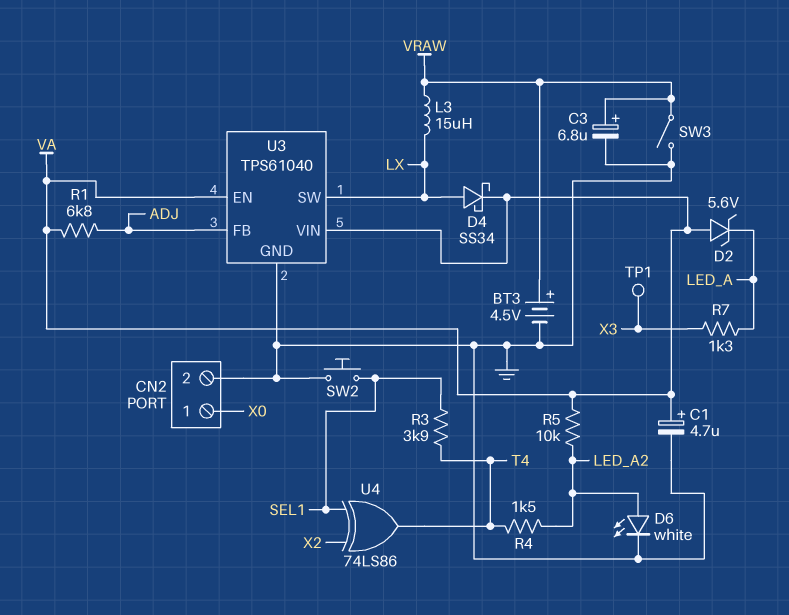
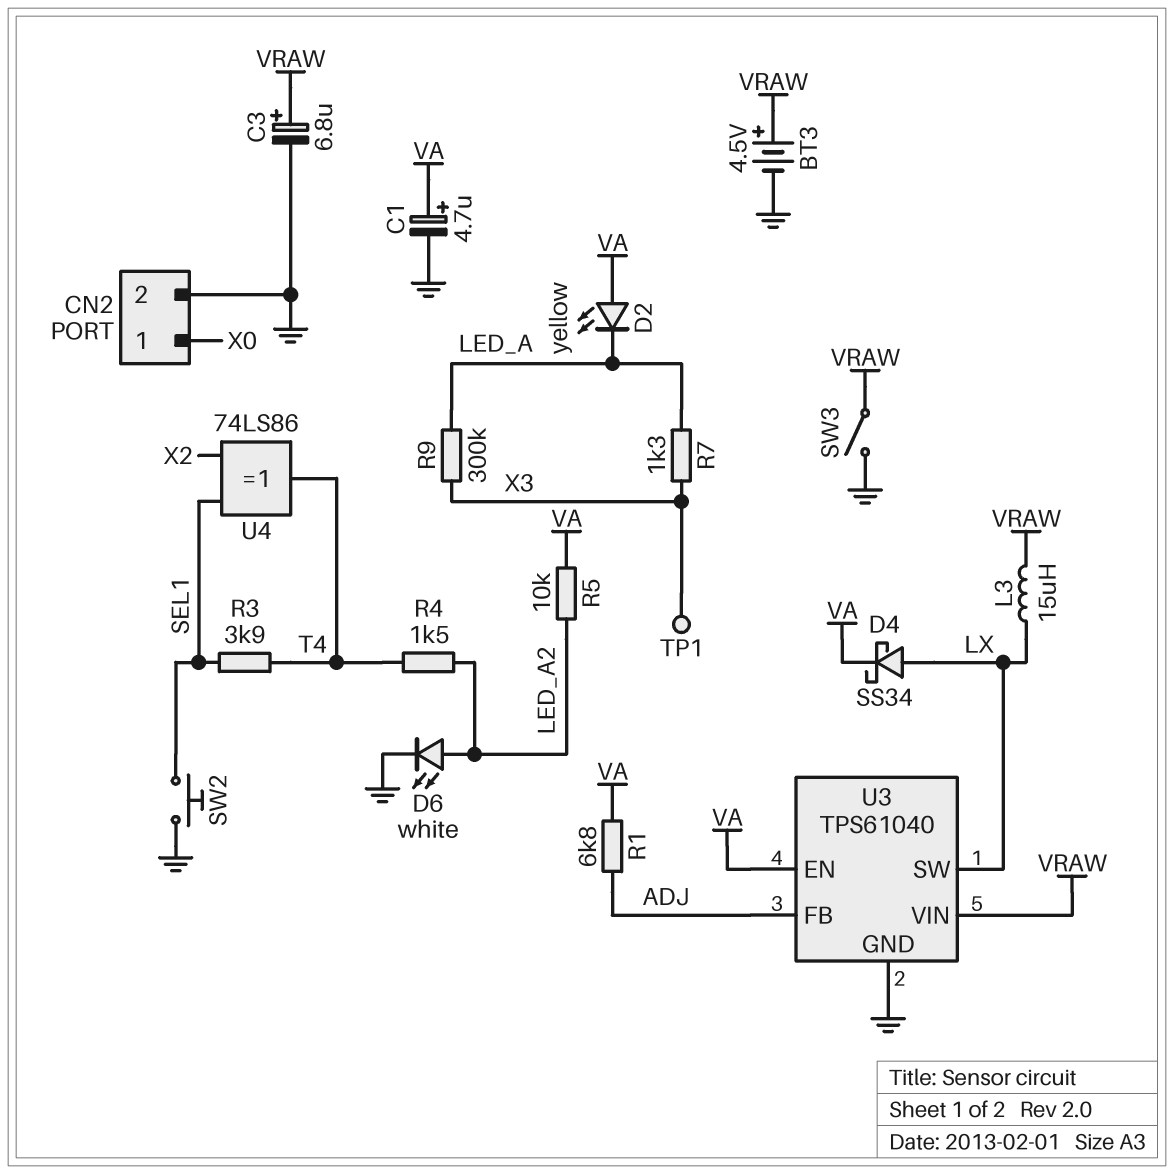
D2: zener 5.6V (A VA, K LED_A) -> LED yellow (A VA, K LED_A)
R9: none -> 300k (LED_A, X3)
U3 pin VIN: VA -> VRAW

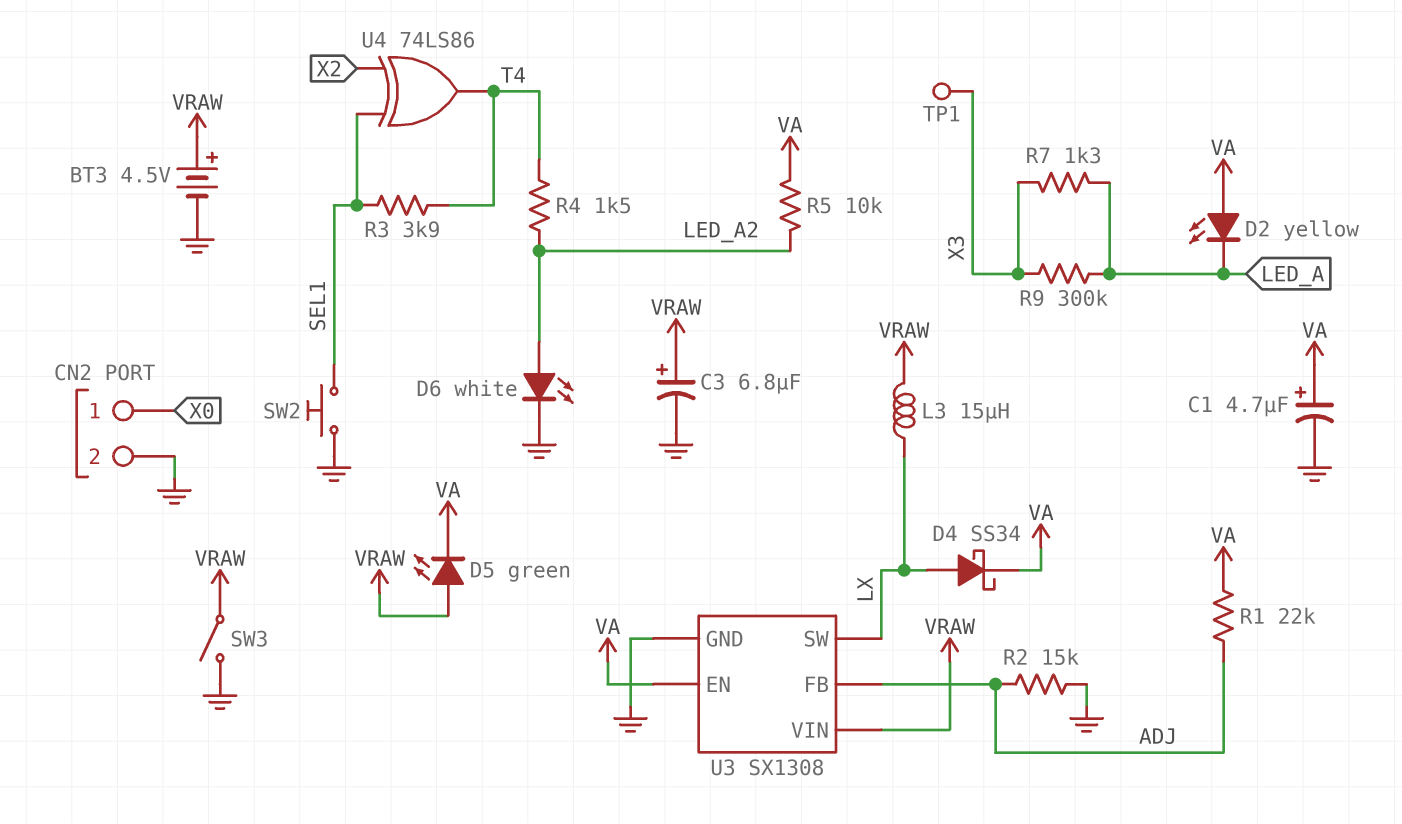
D5: none -> LED green (A VRAW, K VA)
R1: 6.8k (ADJ, VA) -> 22k (ADJ, VA)
R2: none -> 15k (ADJ, GND)
U3: TPS61040 -> SX1308

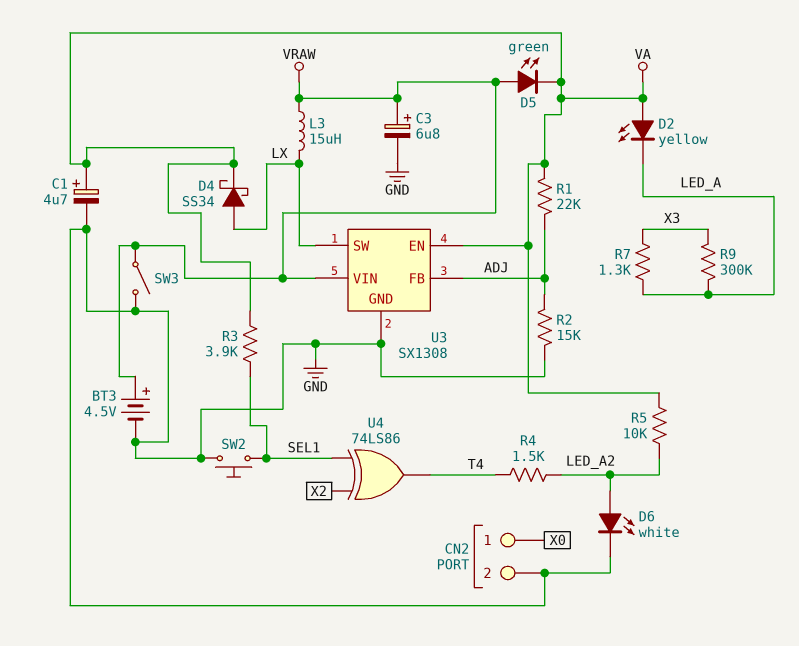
R3: 3.9k (SEL1, T4) -> 3.9k (SEL1, VA)
TP1: test point (X3) -> none

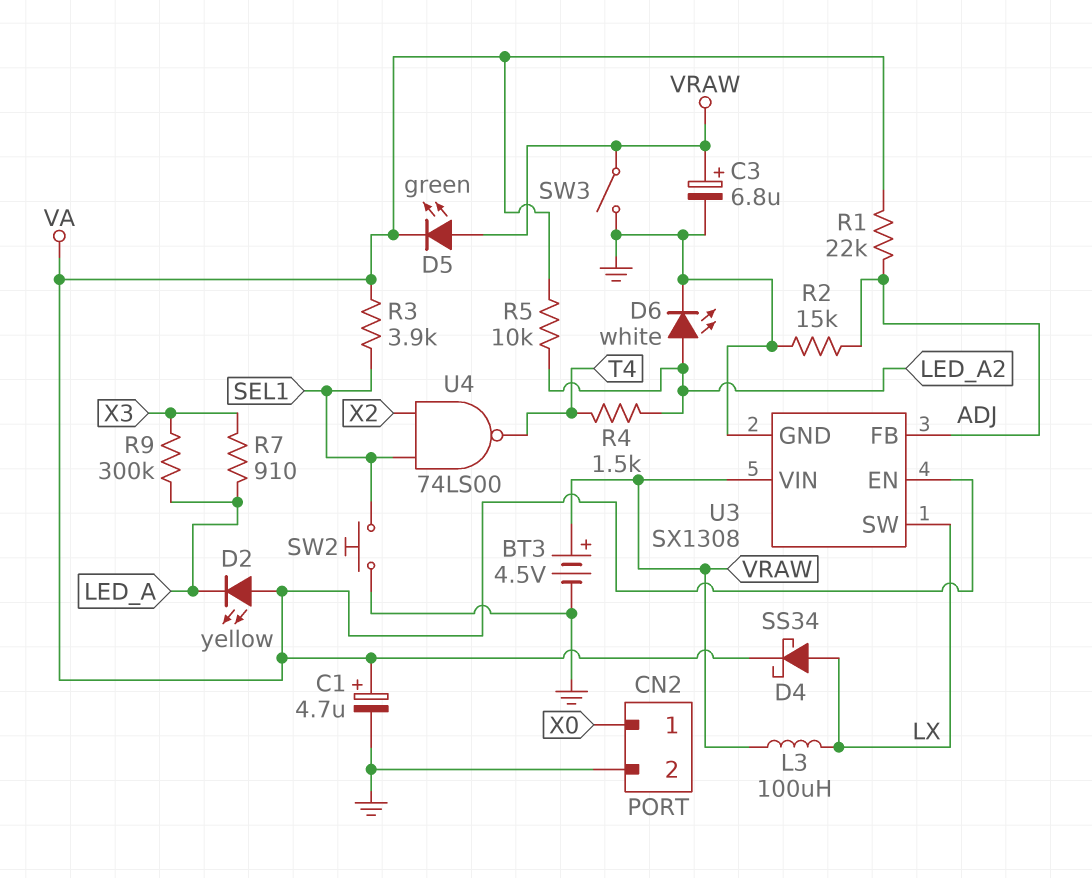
L3: 15uH (LX, VRAW) -> 100uH (LX, VRAW)
R7: 1.3k (LED_A, X3) -> 910 (LED_A, X3)
U4: XOR 74LS86 (in SEL1, in X2, out T4) -> NAND 74LS00 (in SEL1, in X2, out T4)

